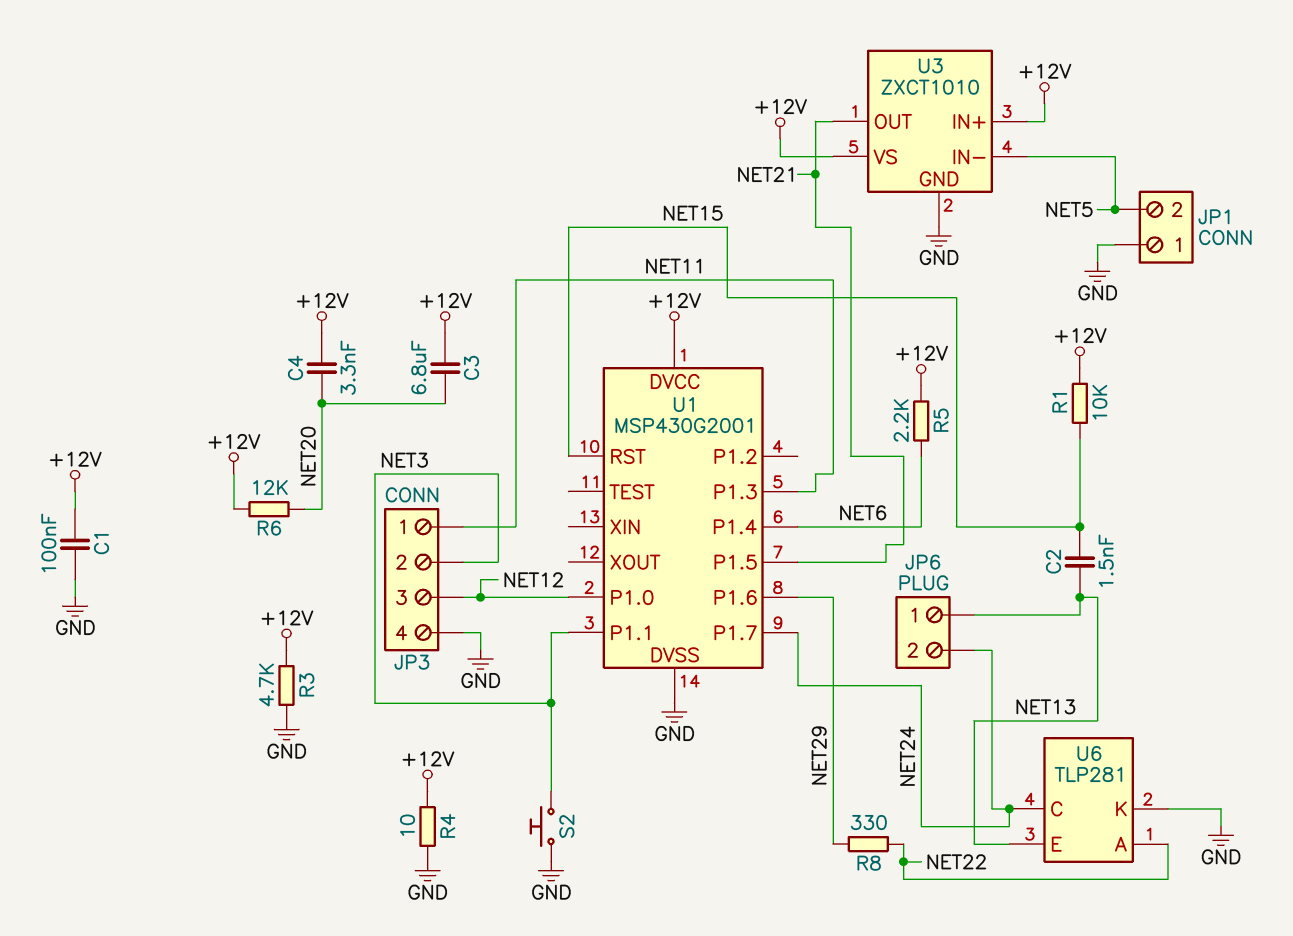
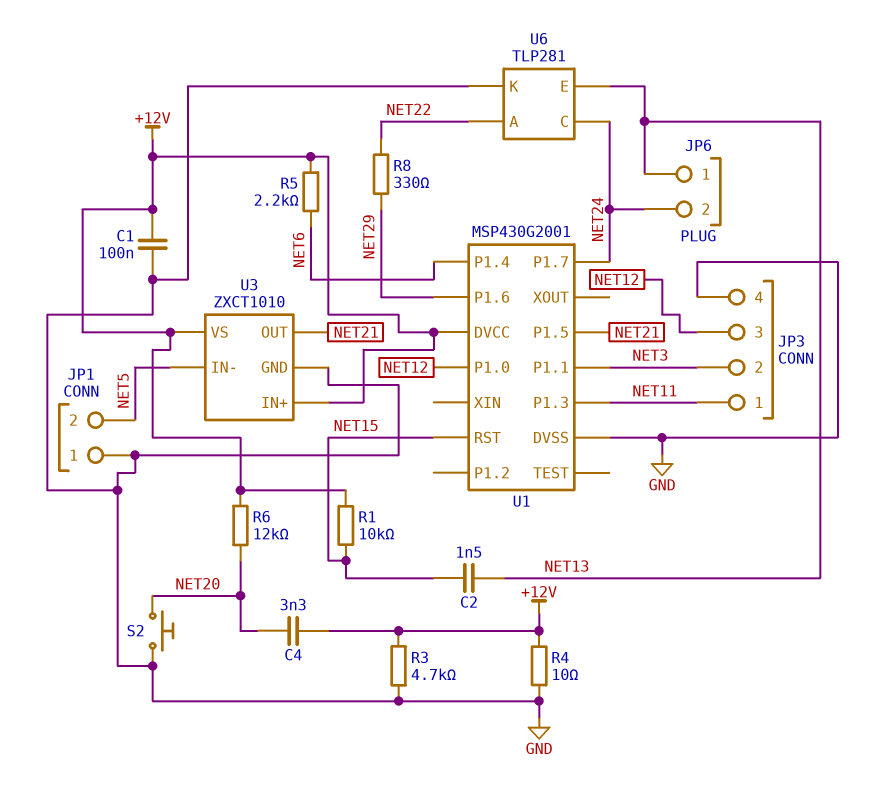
C3: 6.8uF (+12V, NET20) -> none
S2: button (GND, NET3) -> button (GND, NET20)

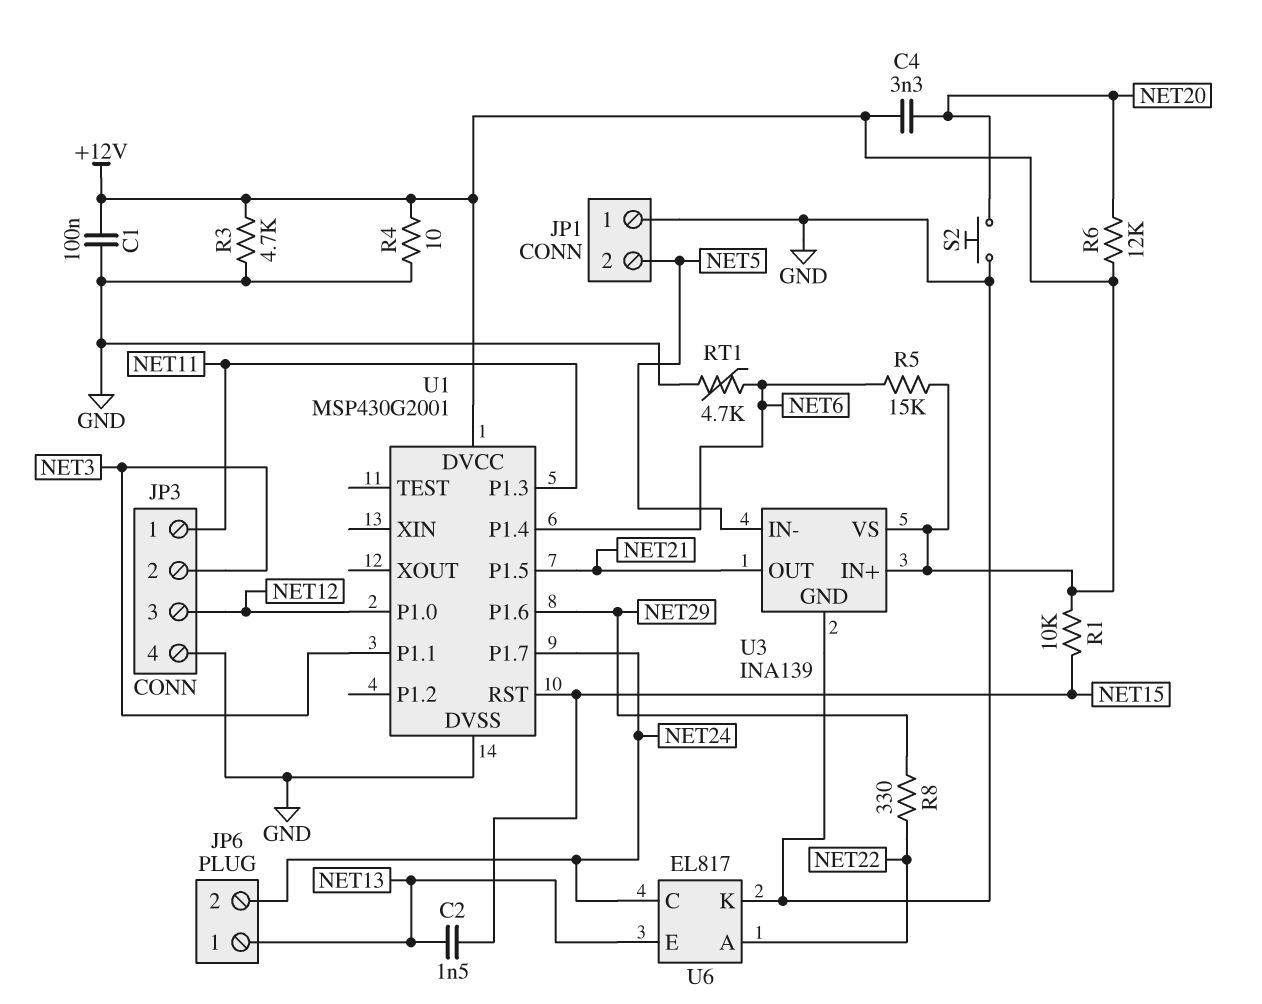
R5: 2.2k (+12V, NET6) -> 15k (+12V, NET6)
RT1: none -> 4.7k (GND, NET6)
U3: ZXCT1010 -> INA139
U6: TLP281 -> EL817

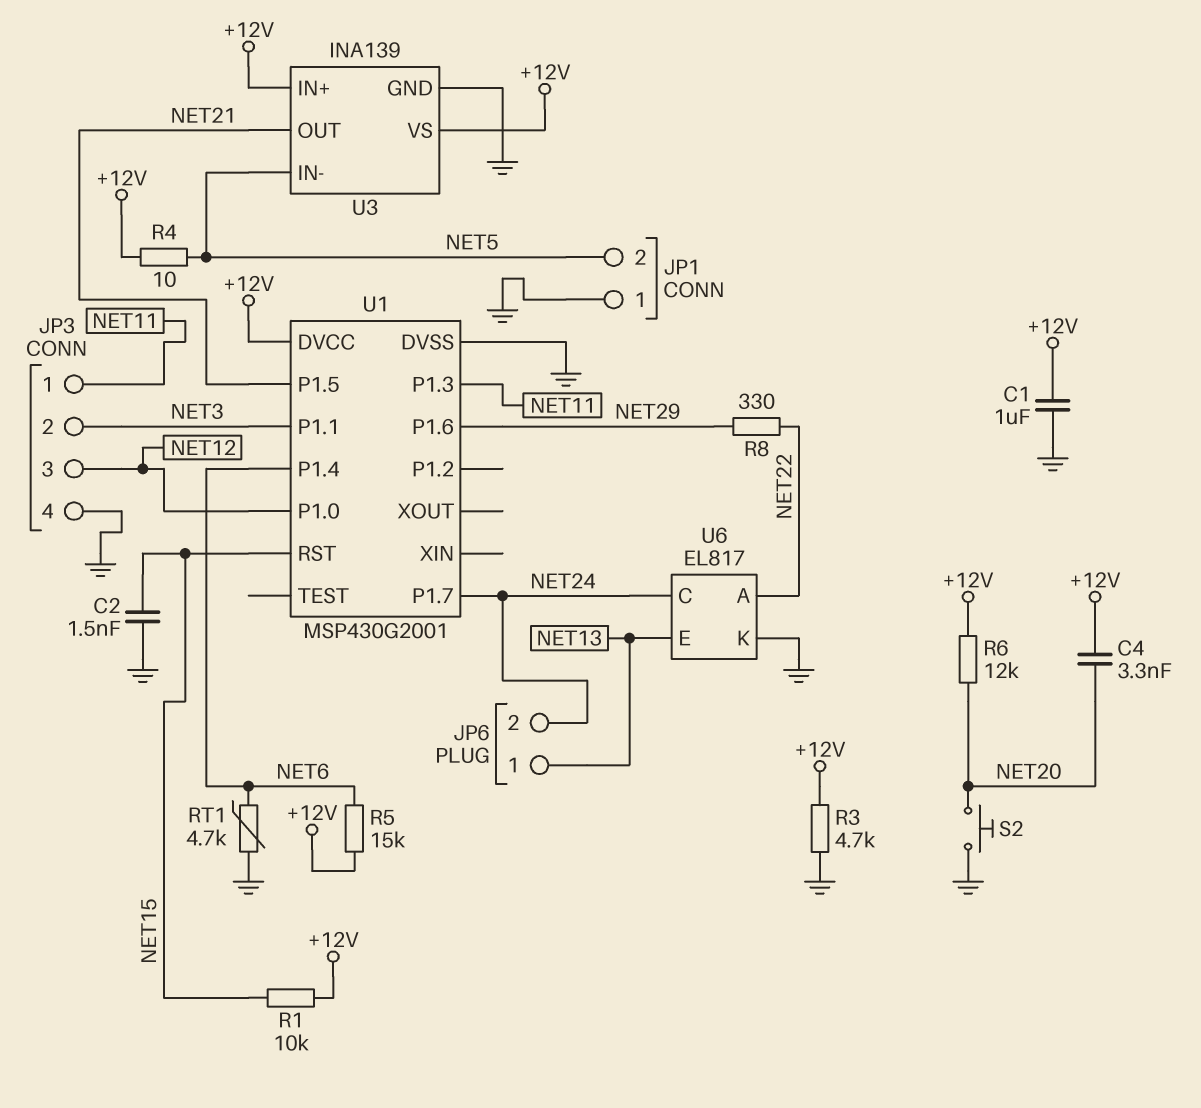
C1: 100nF (+12V, GND) -> 1uF (+12V, GND)
C2: 1.5nF (NET13, NET15) -> 1.5nF (GND, NET15)
R4: 10 (+12V, GND) -> 10 (+12V, NET5)

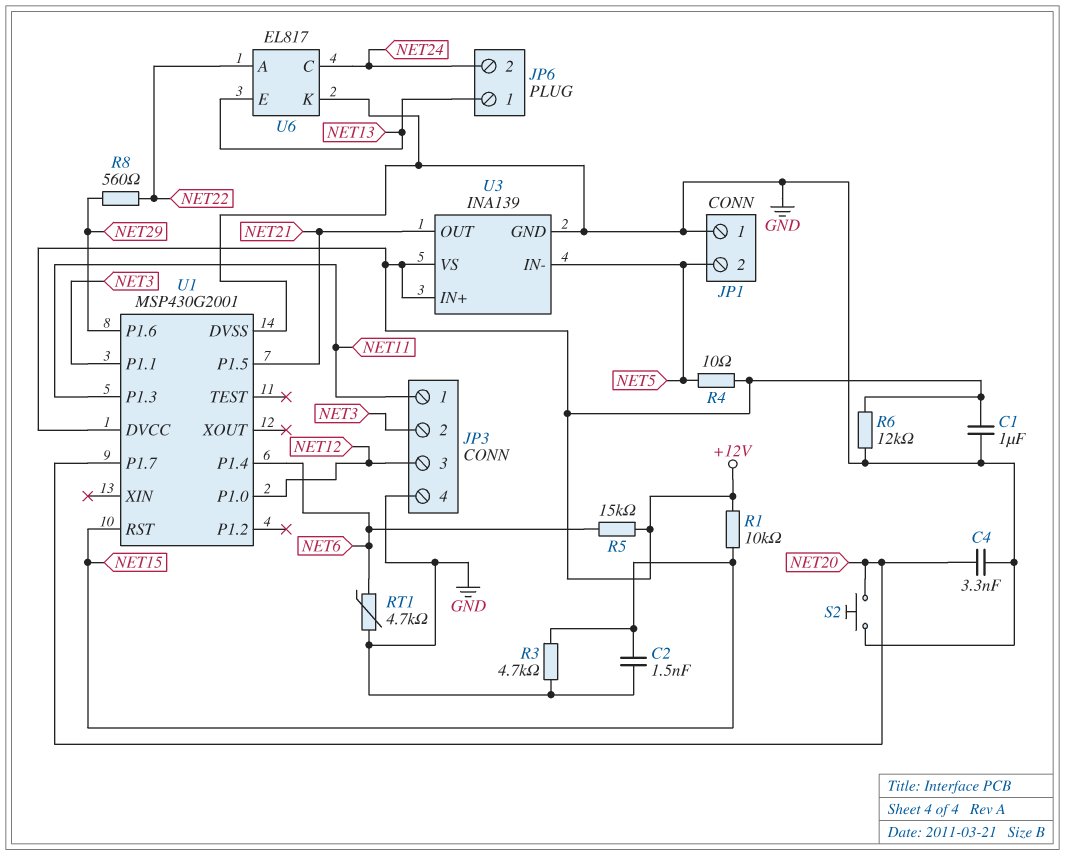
C4: 3.3nF (+12V, NET20) -> 3.3nF (GND, NET20)
R3: 4.7k (+12V, GND) -> 4.7k (GND, NET15)
R6: 12k (+12V, NET20) -> 12k (+12V, GND)
R8: 330 (NET22, NET29) -> 560 (NET22, NET29)
U1 pin P1.7: NET24 -> NET20

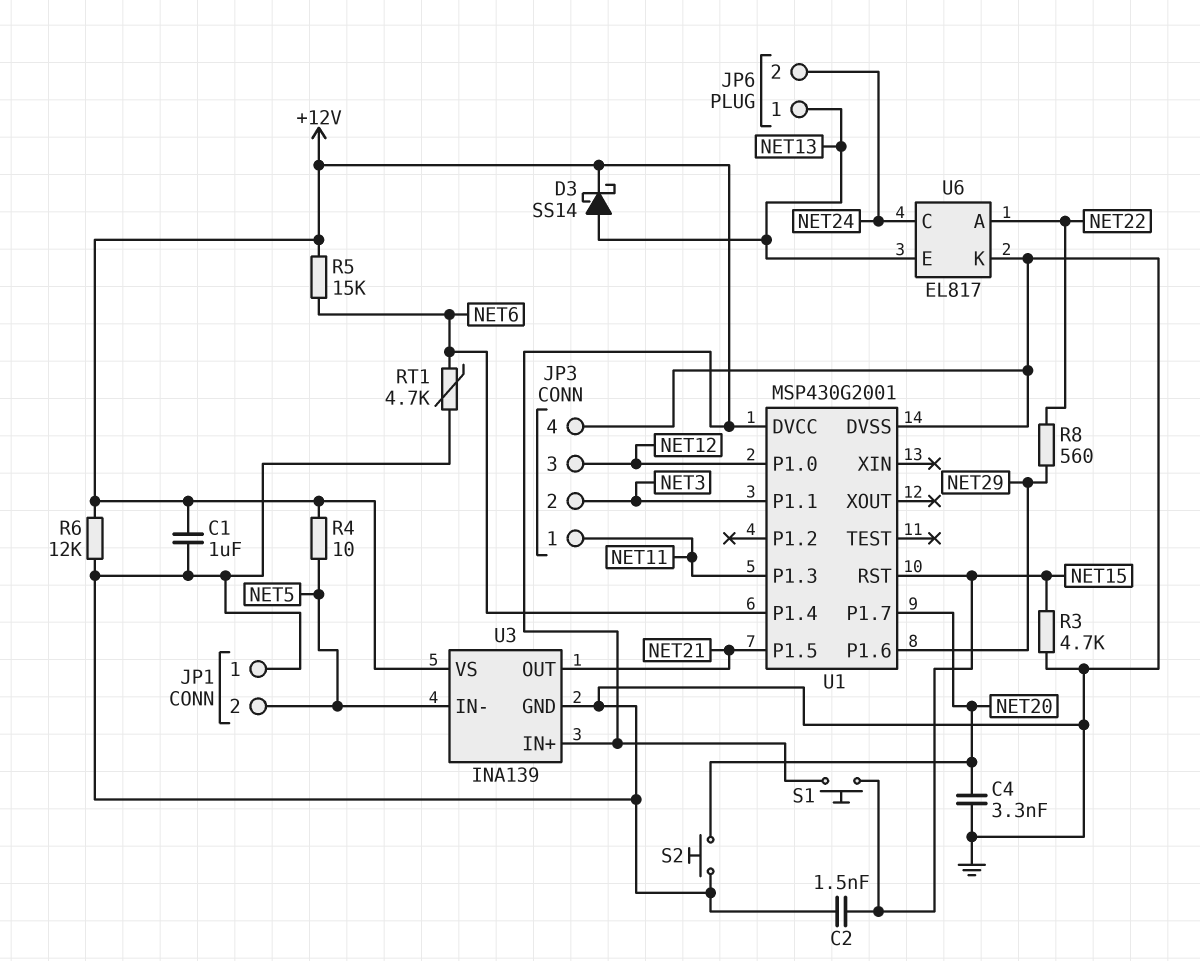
D3: none -> schottky SS14 (A NET13, K +12V)
R1: 10k (+12V, NET15) -> none
S1: none -> button (+12V, NET15)

